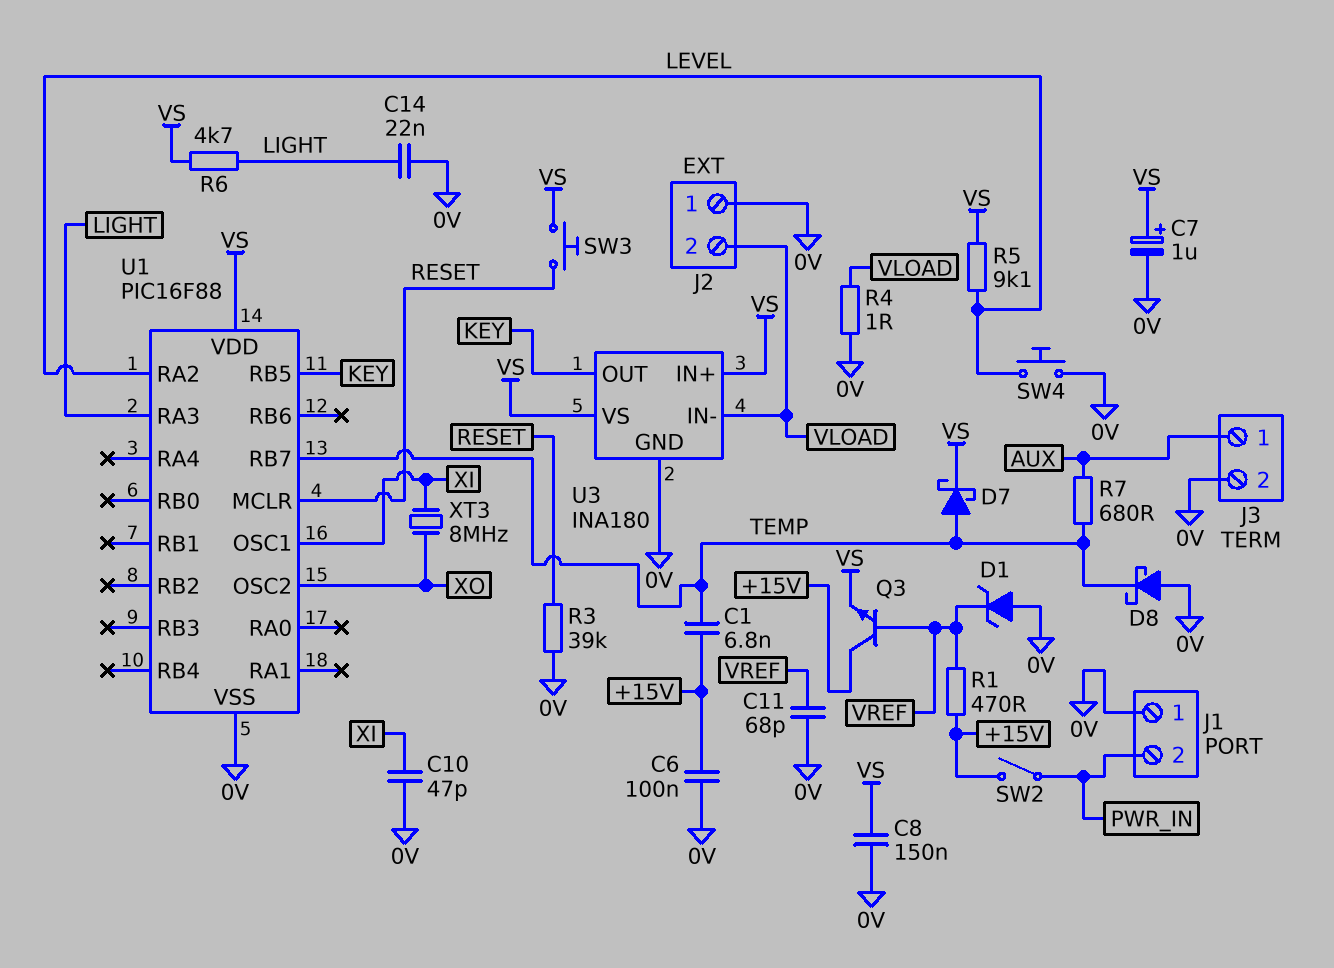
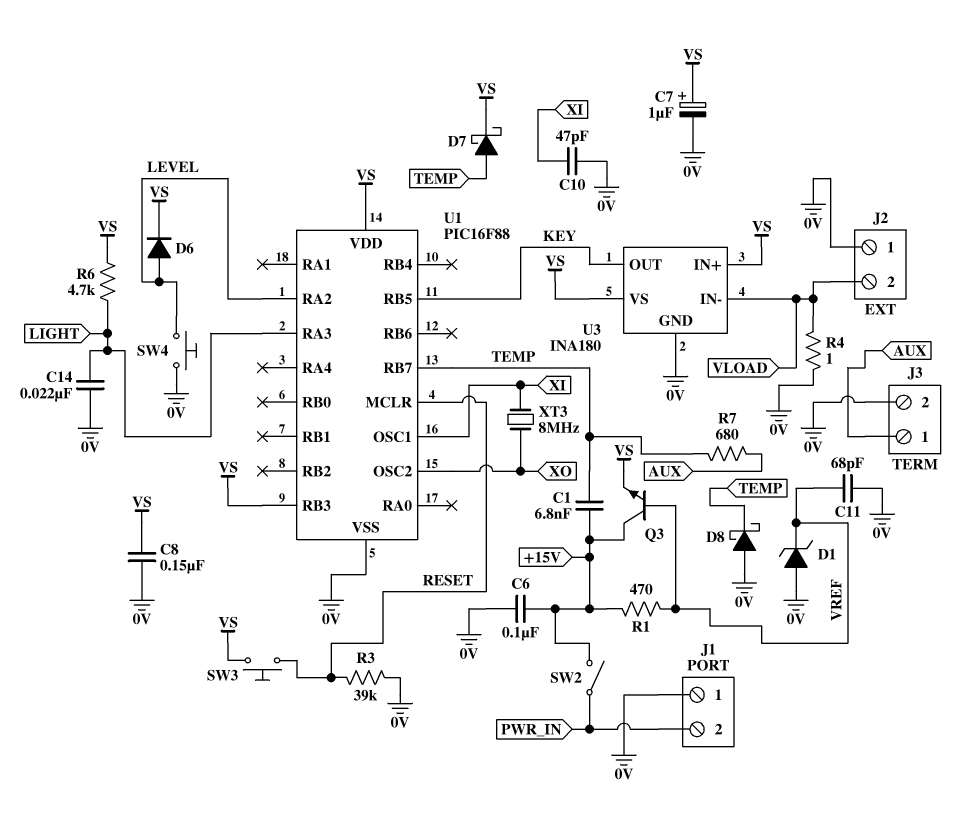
D6: none -> diode (A LEVEL, K VS)
R5: 9.1k (LEVEL, VS) -> none
U1 pin RB3: none -> VS

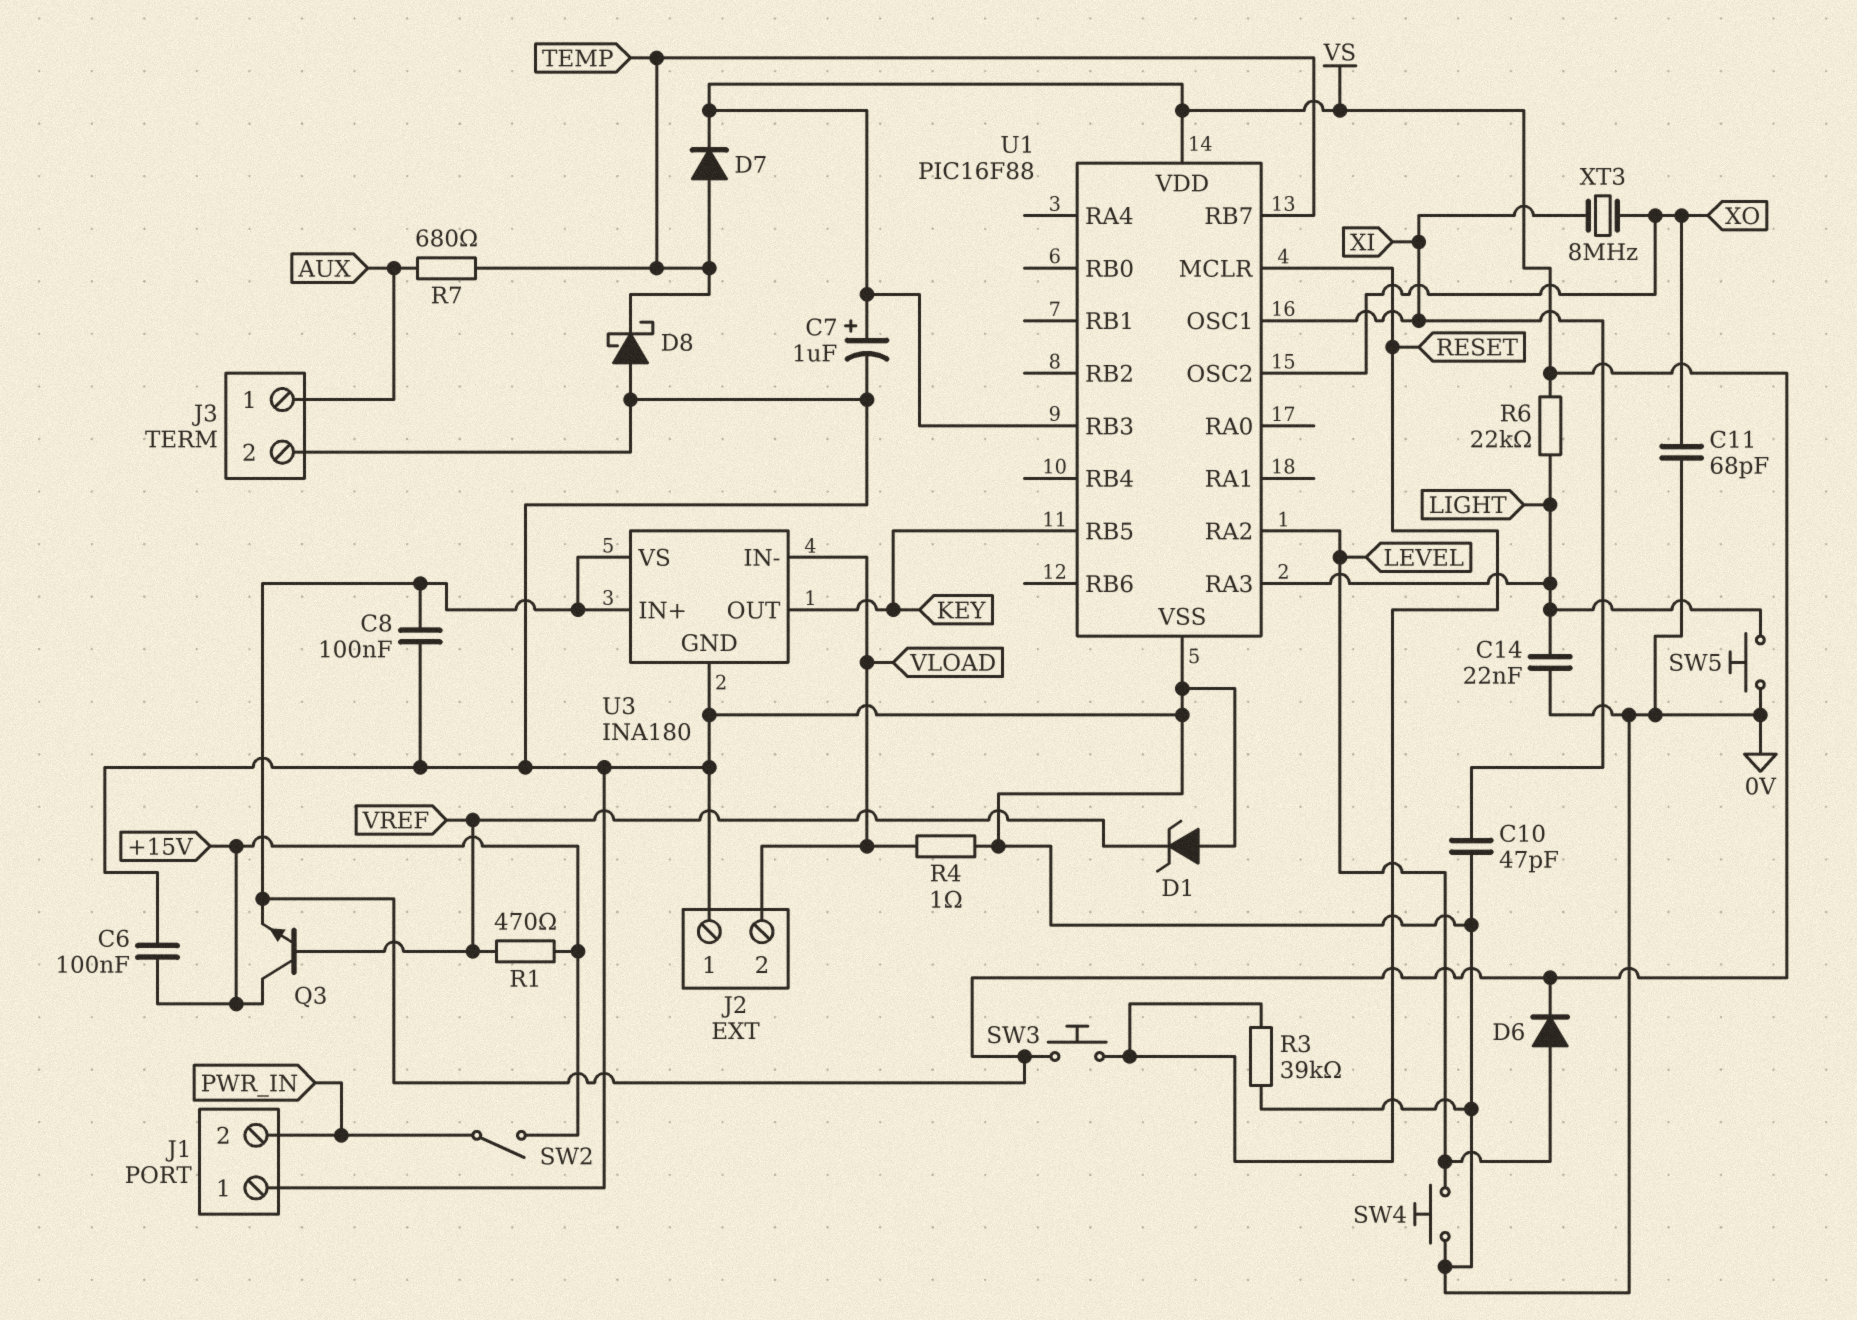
C1: 6.8nF (+15V, TEMP) -> none
C8: 150nF (0V, VS) -> 100nF (0V, VS)
C11: 68pF (0V, VREF) -> 68pF (0V, XO)
D7: schottky (A TEMP, K VS) -> diode (A TEMP, K VS)
R6: 4.7k (LIGHT, VS) -> 22k (LIGHT, VS)
SW5: none -> button (0V, LIGHT)

